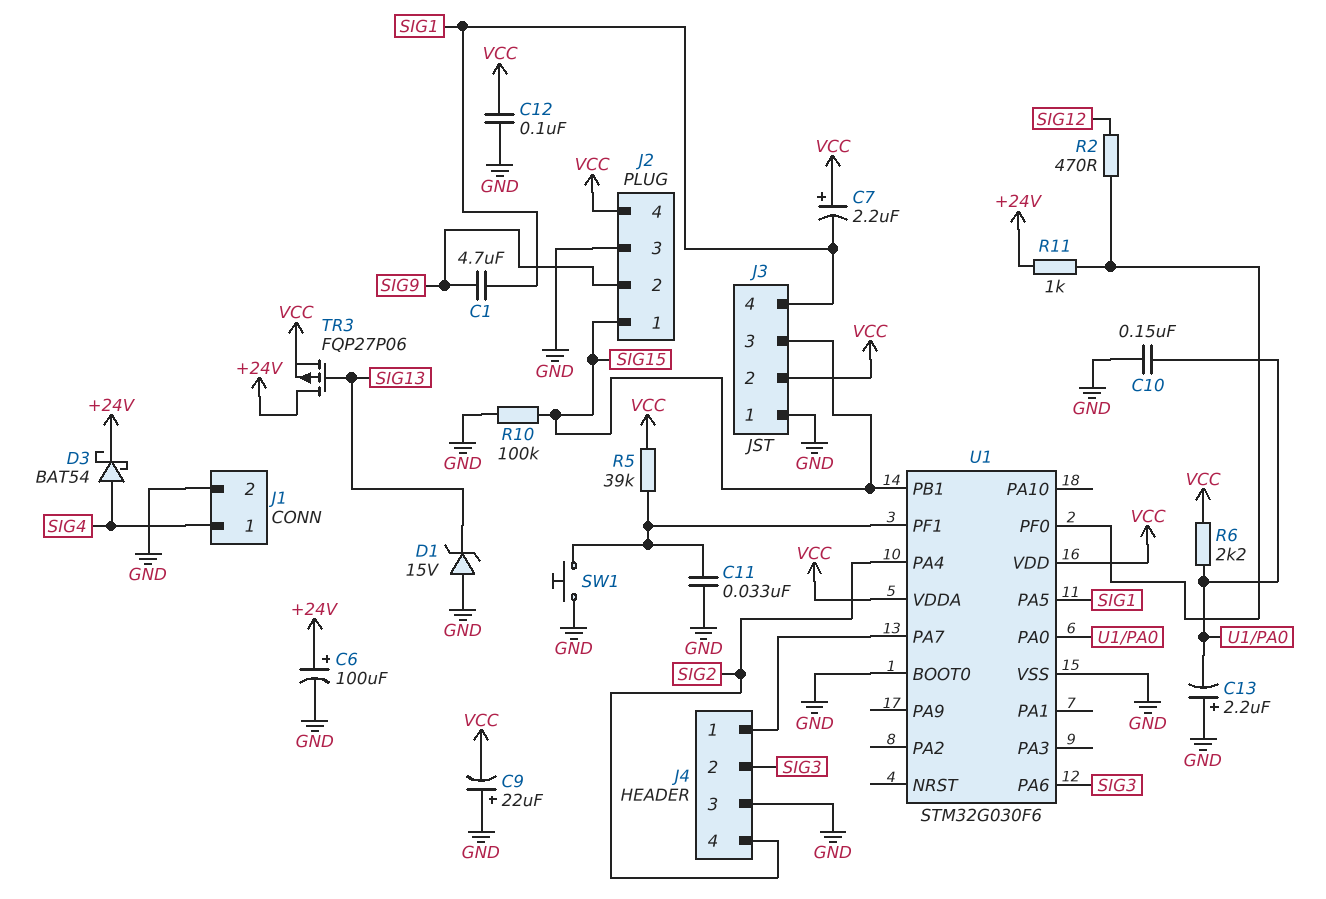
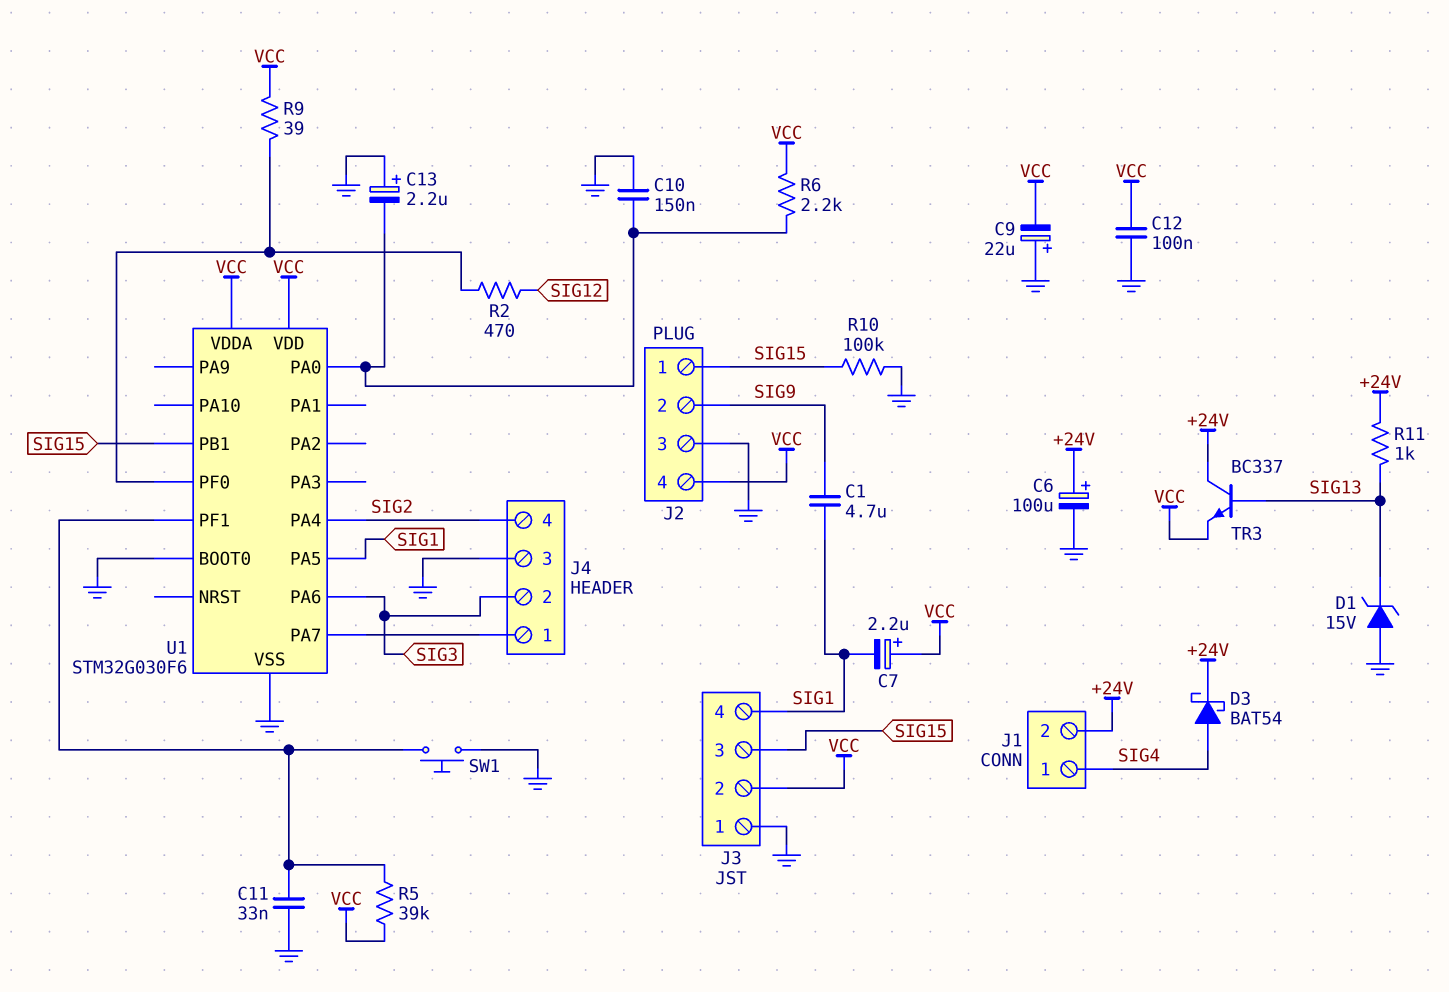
J1 pin 2: GND -> +24V
R9: none -> 39 (U1/PF0, VCC)
R11: 1k (+24V, U1/PF0) -> 1k (+24V, SIG13)
TR3: PMOS FQP27P06 (G SIG13, D +24V, S VCC) -> NPN BC337 (B SIG13, C +24V, E VCC)

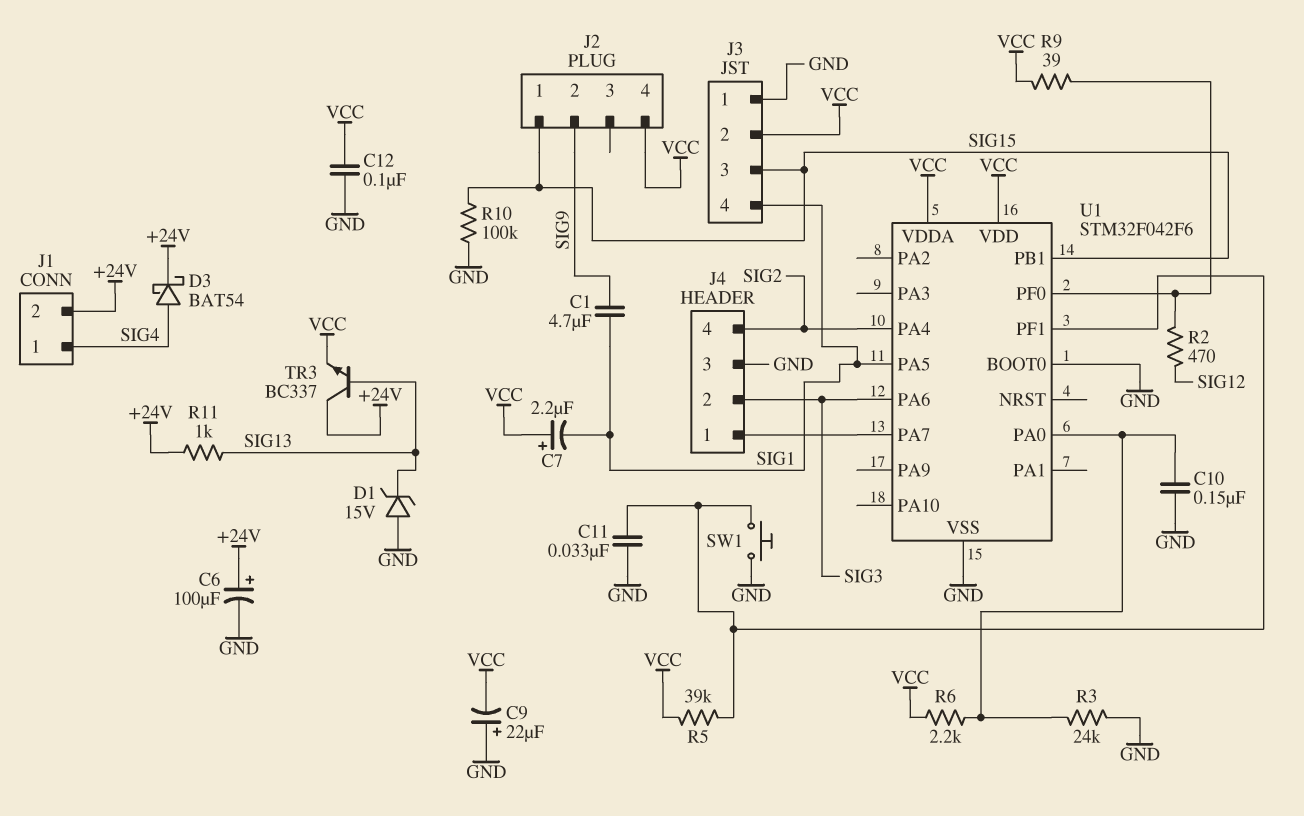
C13: 2.2uF (plus GND, minus U1/PA0) -> none
J2 pin 3: GND -> none
R3: none -> 24k (GND, U1/PA0)
U1: STM32G030F6 -> STM32F042F6

